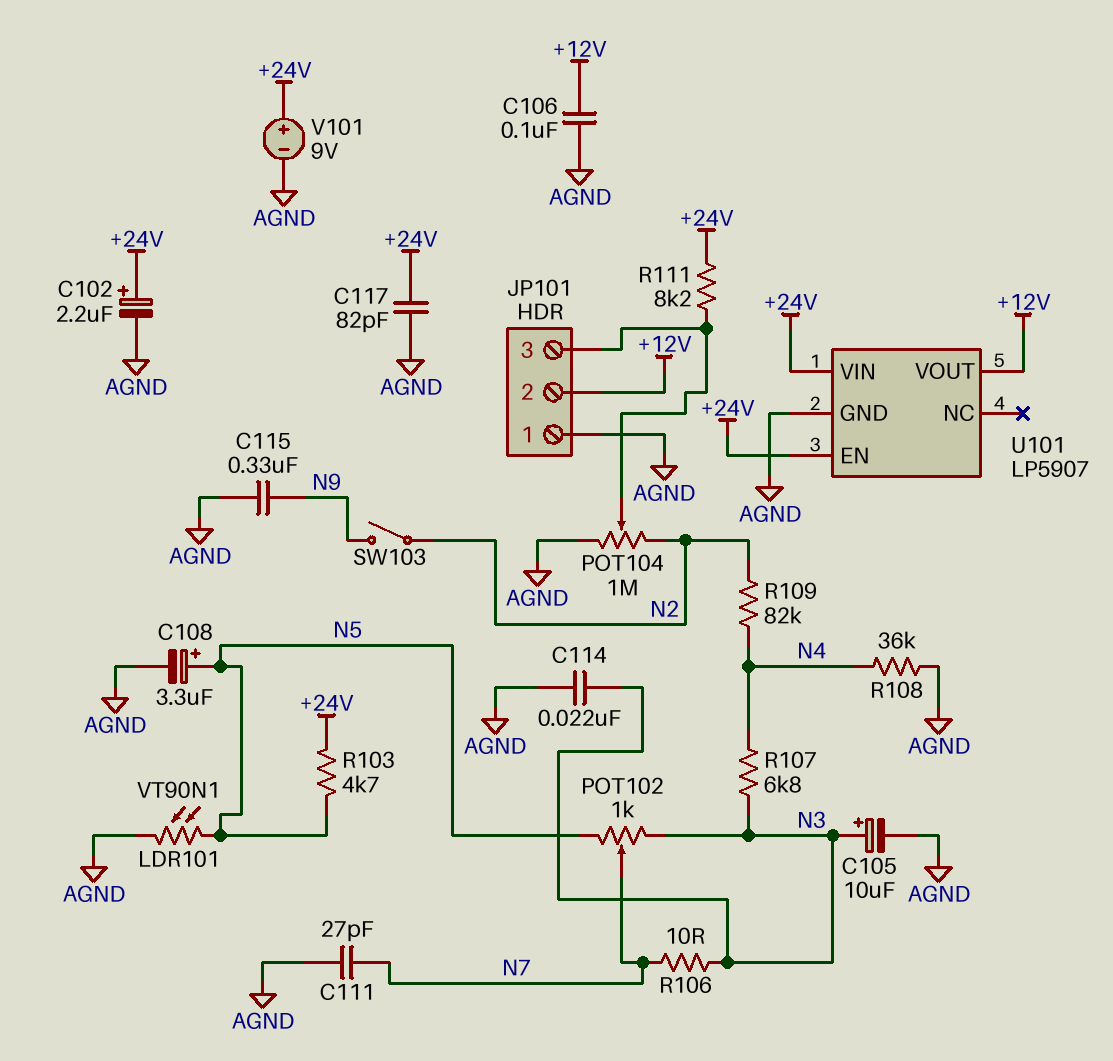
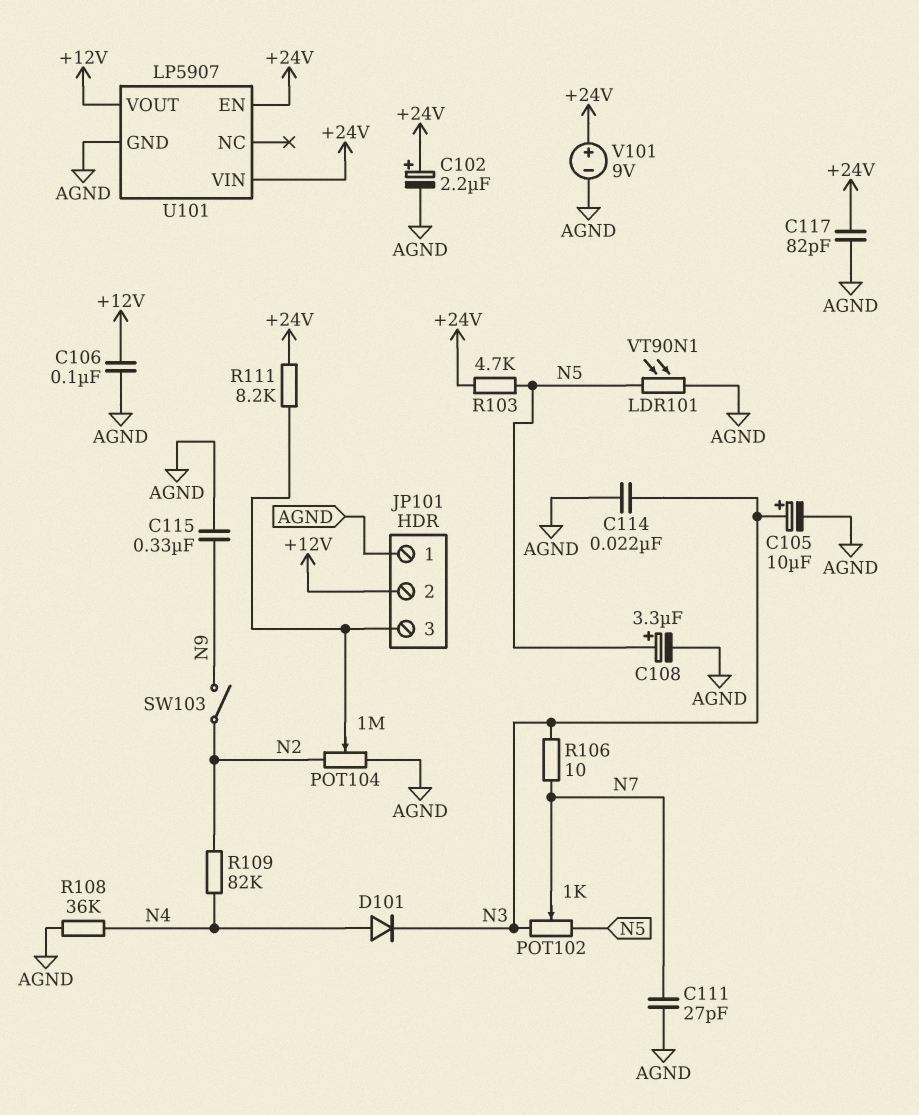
D101: none -> diode (A N4, K N3)
R107: 6.8k (N3, N4) -> none

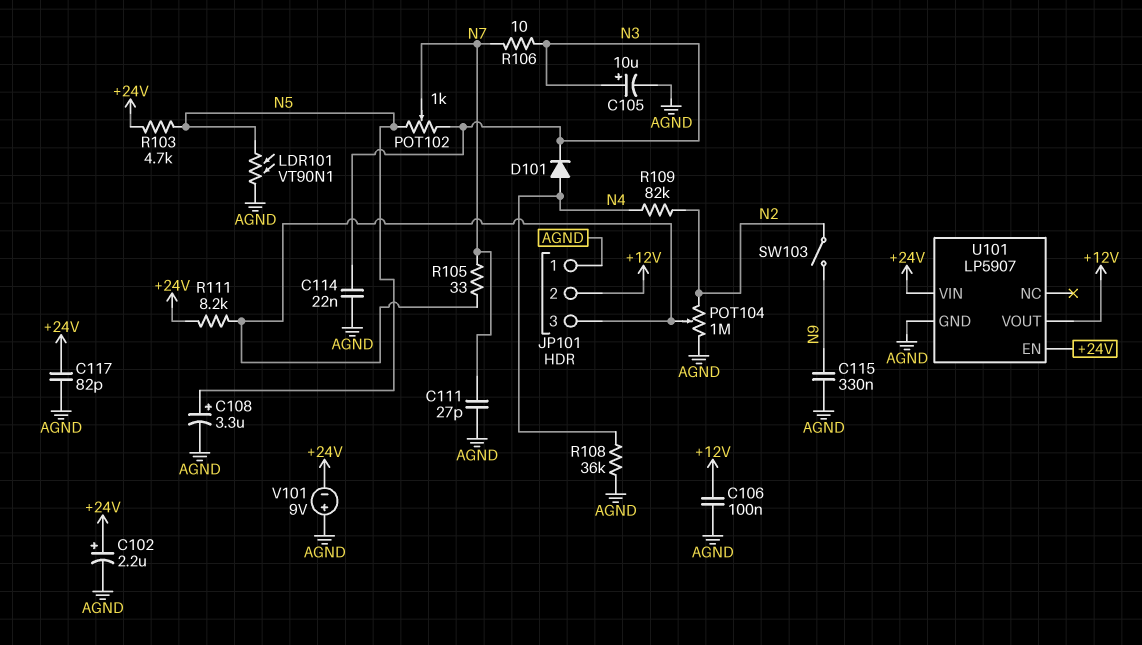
R105: none -> 33 (JP101/3, N7)
V101: 9V (plus +24V, minus AGND) -> 9V (plus AGND, minus +24V)

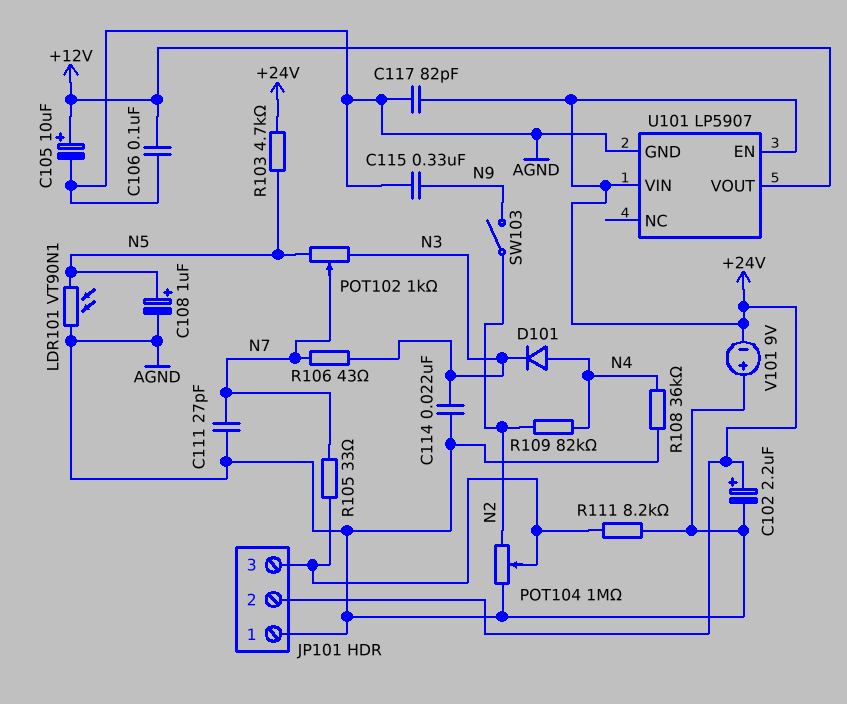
C105: 10uF (plus N3, minus AGND) -> 10uF (plus +12V, minus AGND)
C108: 3.3uF (plus N5, minus AGND) -> 1uF (plus N5, minus AGND)
JP101 pin 2: +12V -> +24V
R106: 10 (N3, N7) -> 43 (N3, N7)
R111: 8.2k (+24V, JP101/3) -> 8.2k (AGND, JP101/3)

